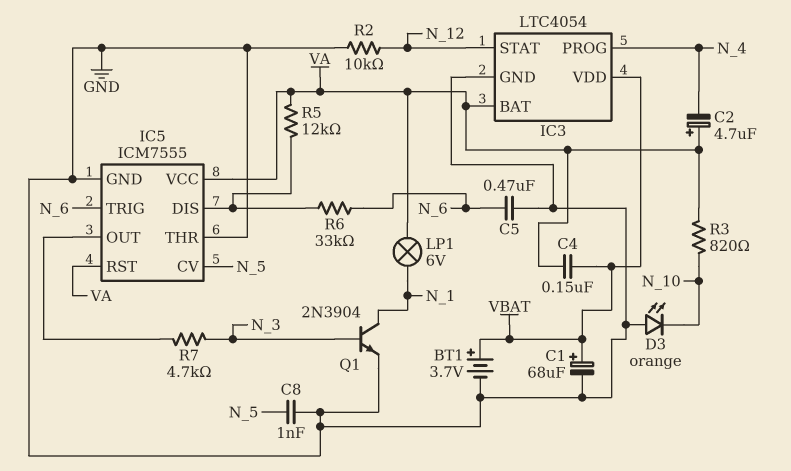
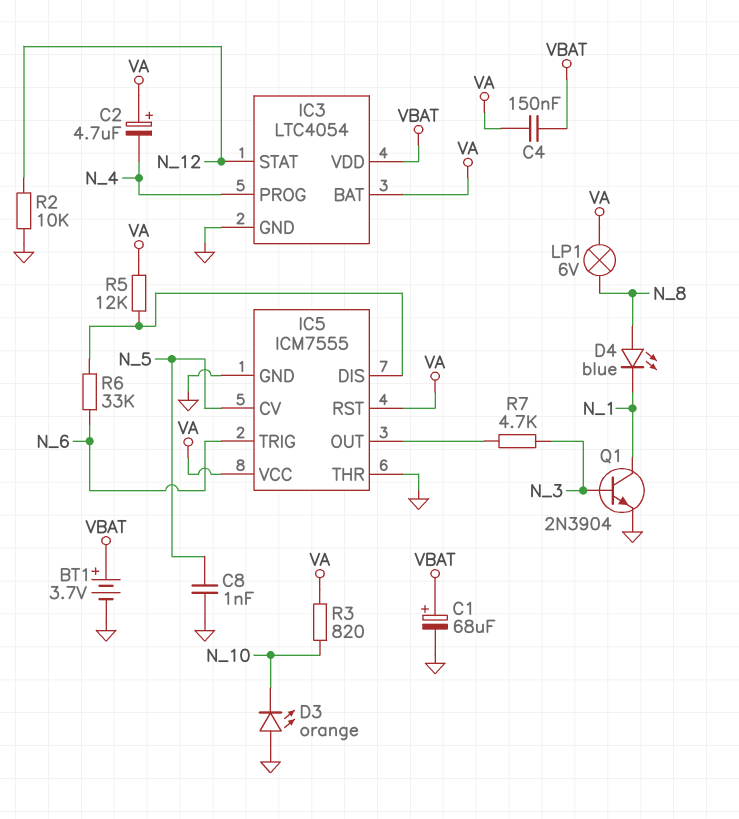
C5: 470nF (GND, N_6) -> none
D4: none -> LED blue (A N_8, K N_1)
LP1: lamp 6V (N_1, VA) -> lamp 6V (N_8, VA)

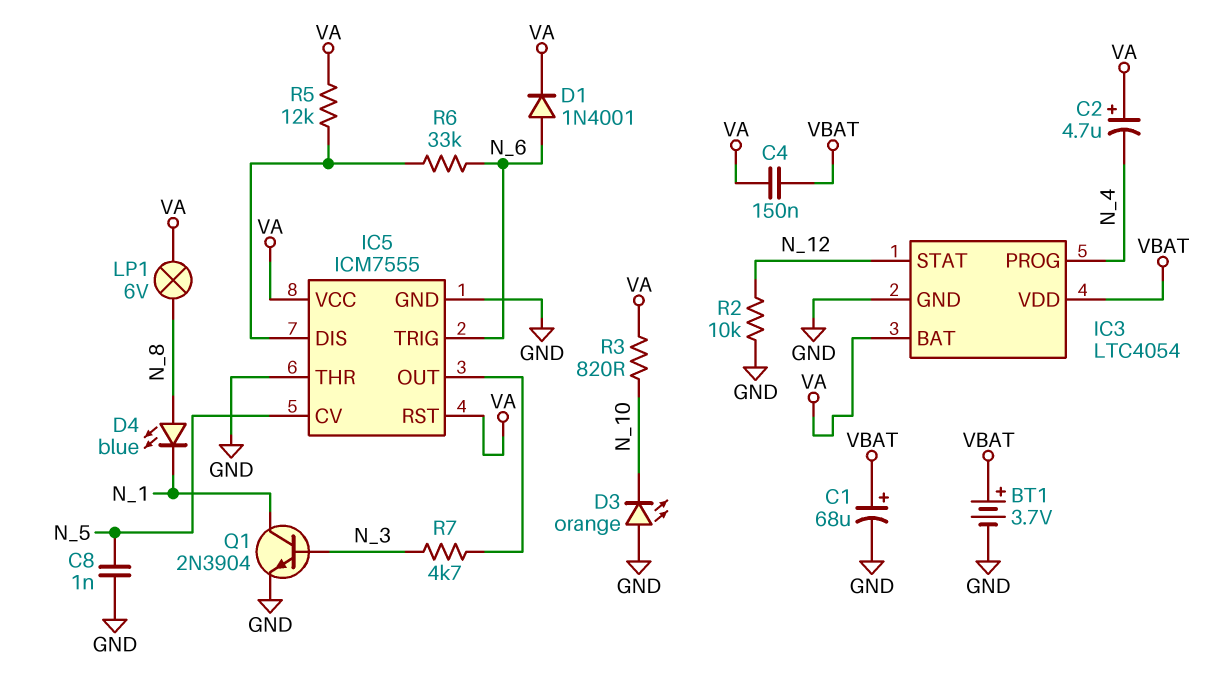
D1: none -> diode 1N4001 (A N_6, K VA)

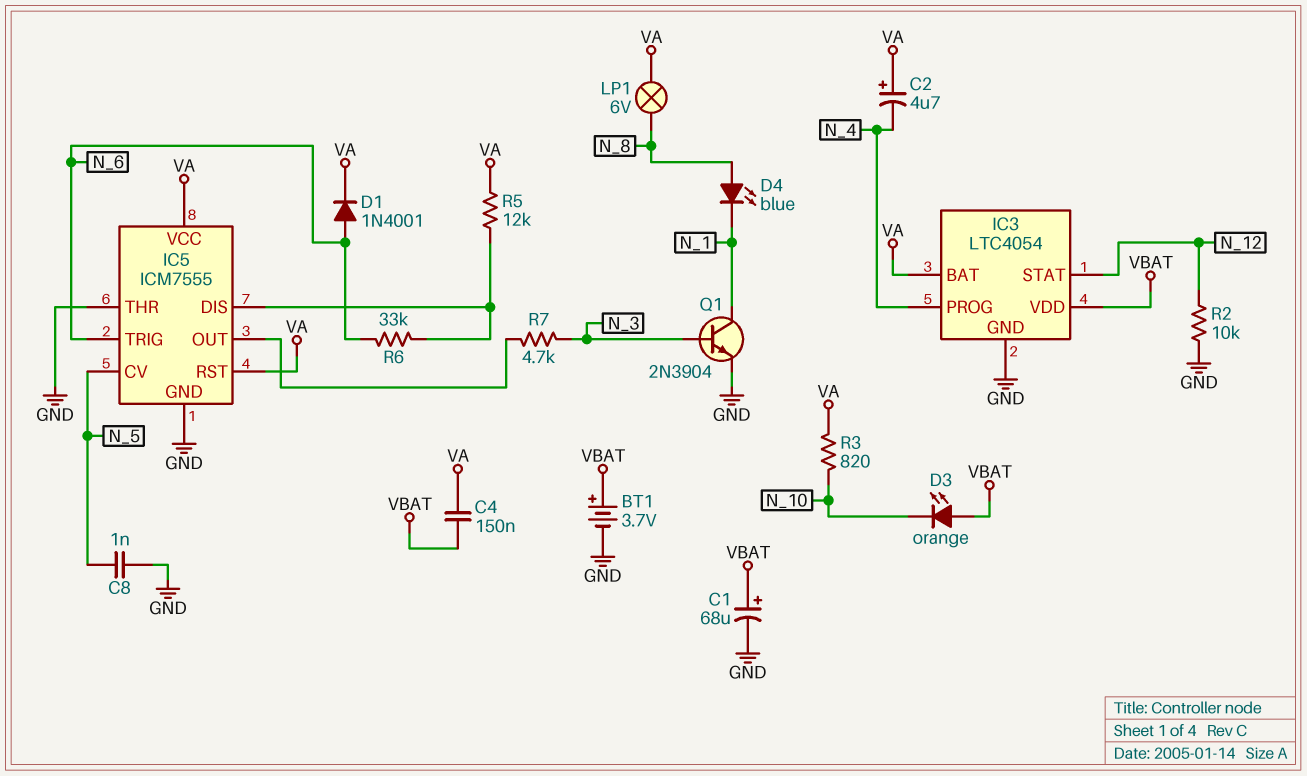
D3: LED orange (A GND, K N_10) -> LED orange (A VBAT, K N_10)

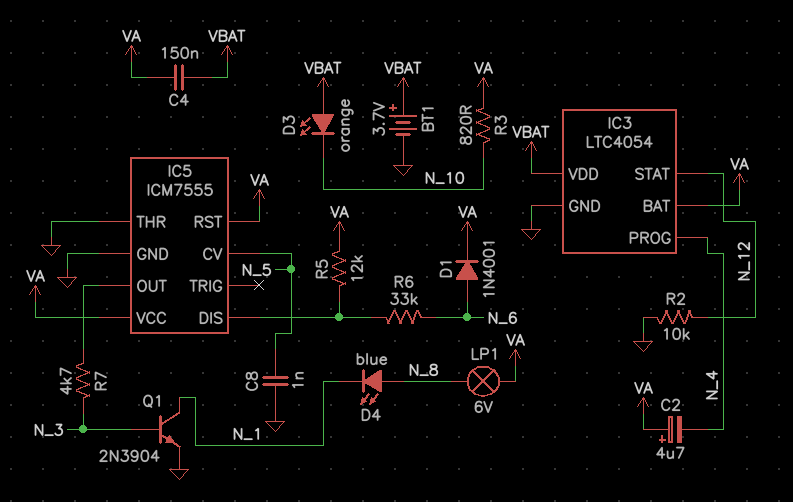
C1: 68uF (plus VBAT, minus GND) -> none
IC5 pin TRIG: N_6 -> none

